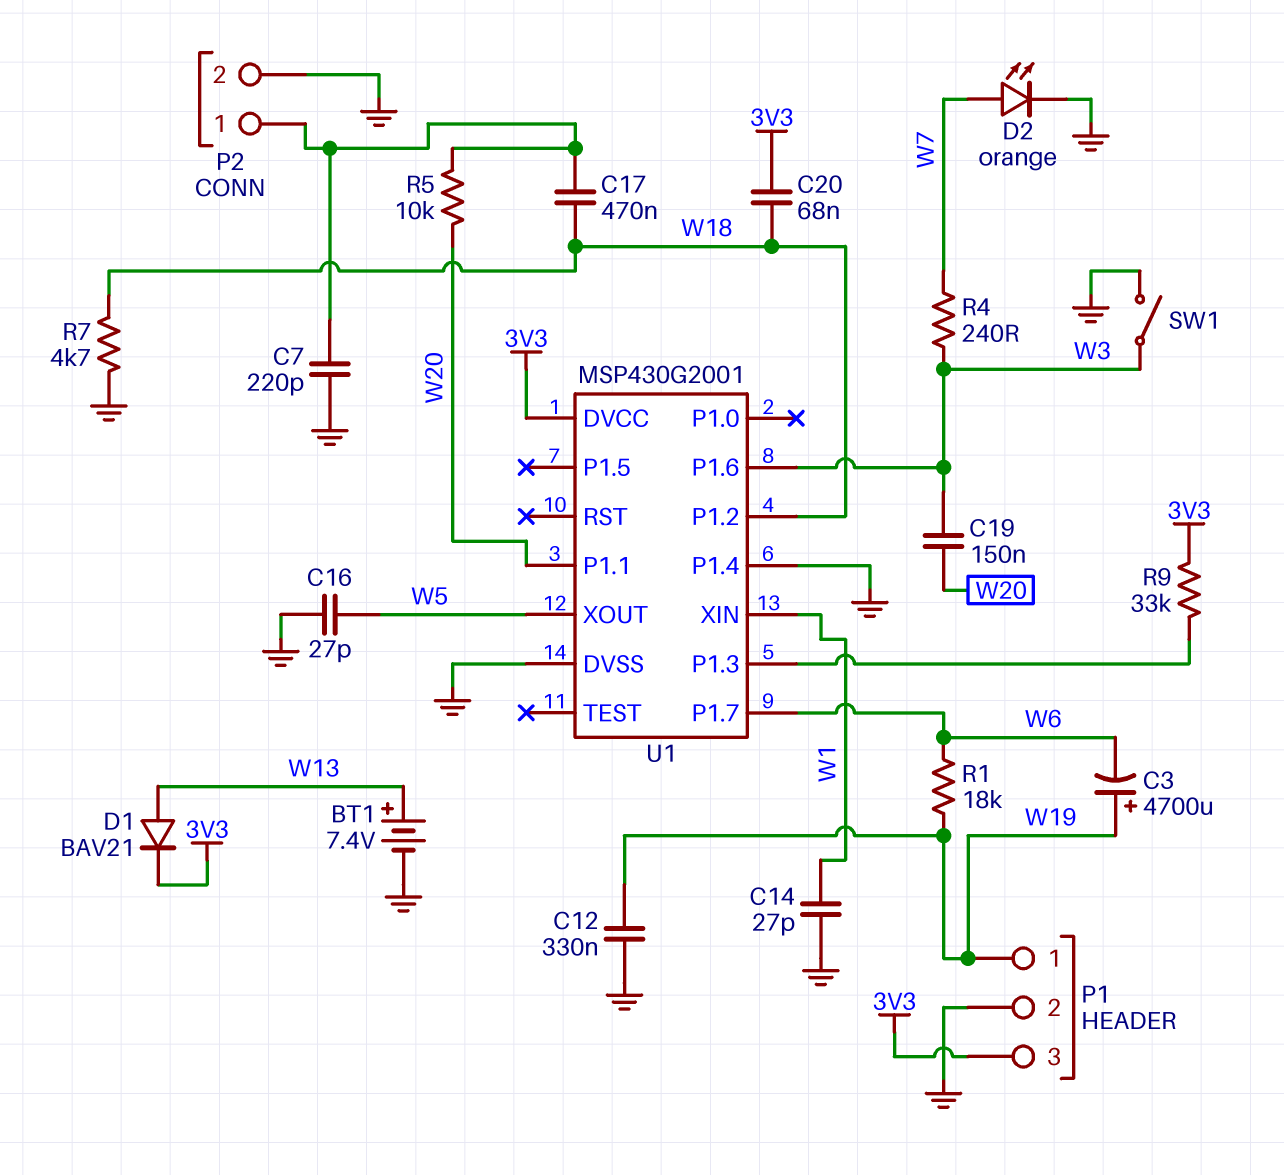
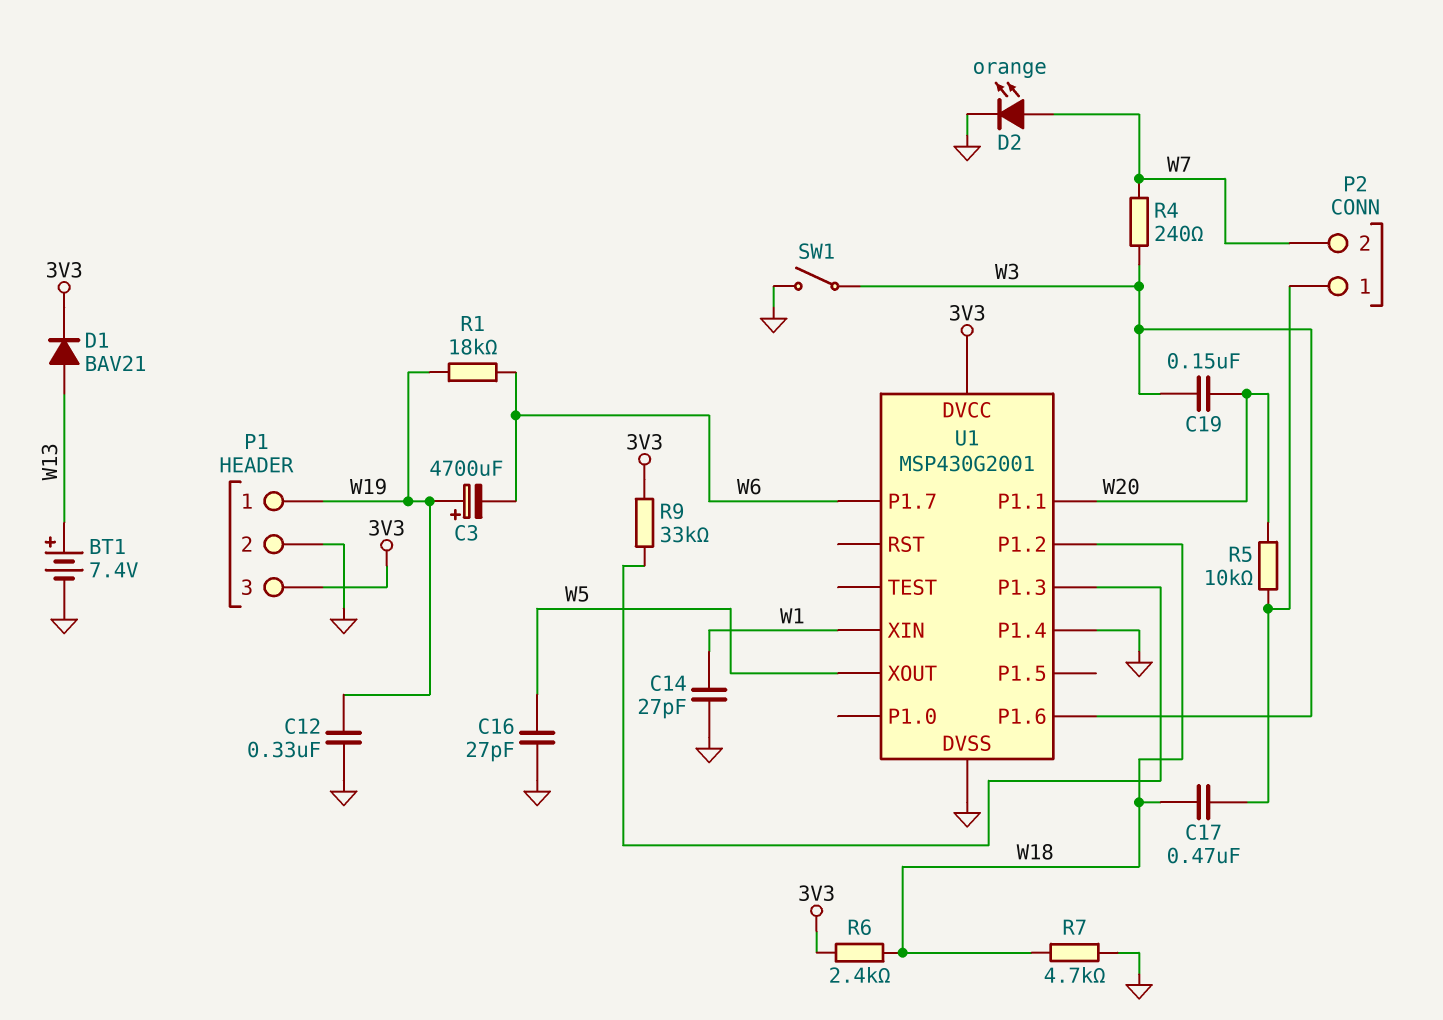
C7: 220pF (GND, P2/1) -> none
C20: 68nF (3V3, W18) -> none
P2 pin 2: GND -> W7
R6: none -> 2.4k (3V3, W18)

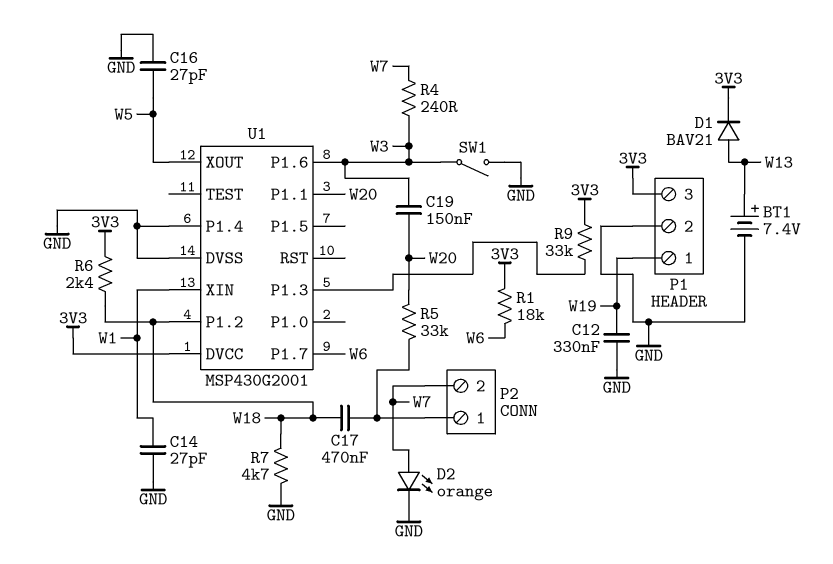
C3: 4700uF (plus W19, minus W6) -> none
R1: 18k (W6, W19) -> 18k (3V3, W6)
R5: 10k (P2/1, W20) -> 33k (P2/1, W20)

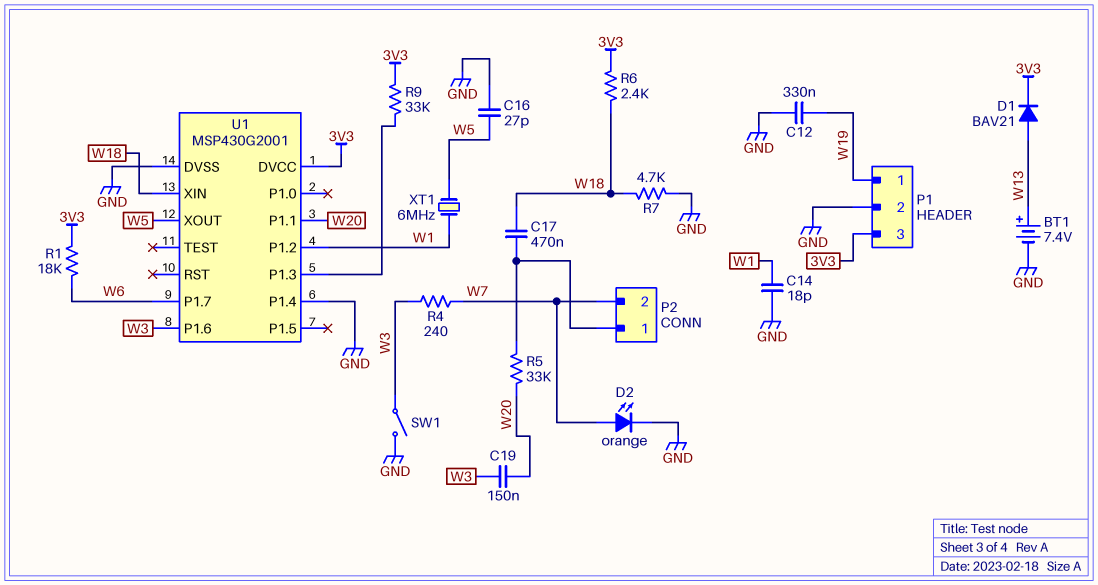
C14: 27pF (GND, W1) -> 18pF (GND, W1)
U1 pin P1.2: W18 -> W1
U1 pin XIN: W1 -> W18
XT1: none -> 6MHz (W1, W5)

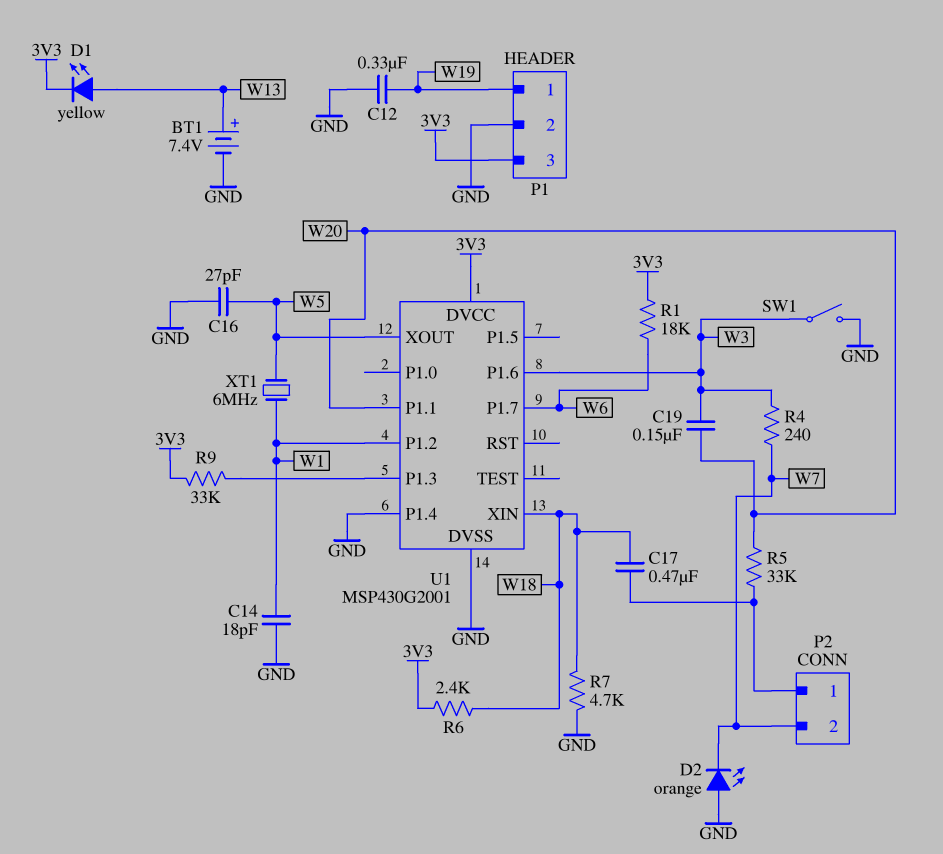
D1: diode BAV21 (A W13, K 3V3) -> LED yellow (A W13, K 3V3)
D2: LED orange (A W7, K GND) -> LED orange (A GND, K W7)

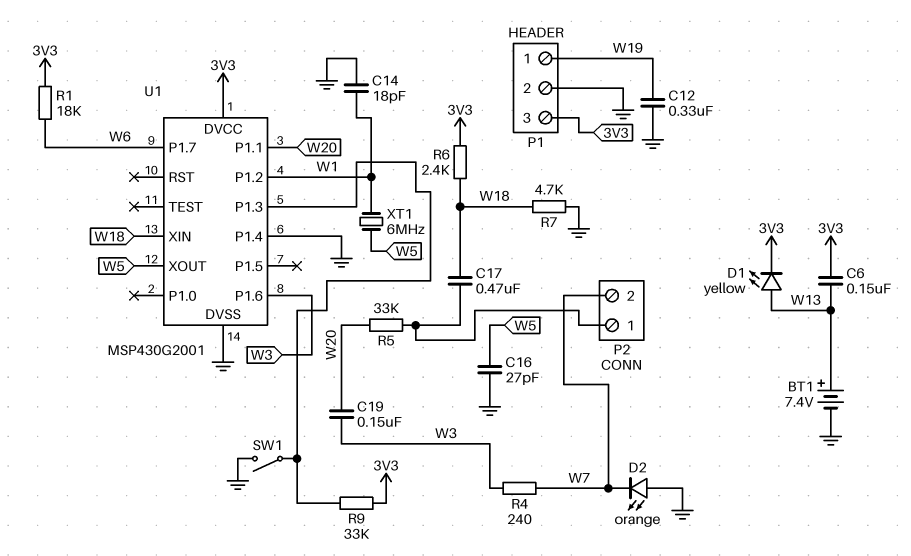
C6: none -> 150nF (3V3, W13)
SW1: switch (GND, W3) -> switch (GND, U1/P1.3)

